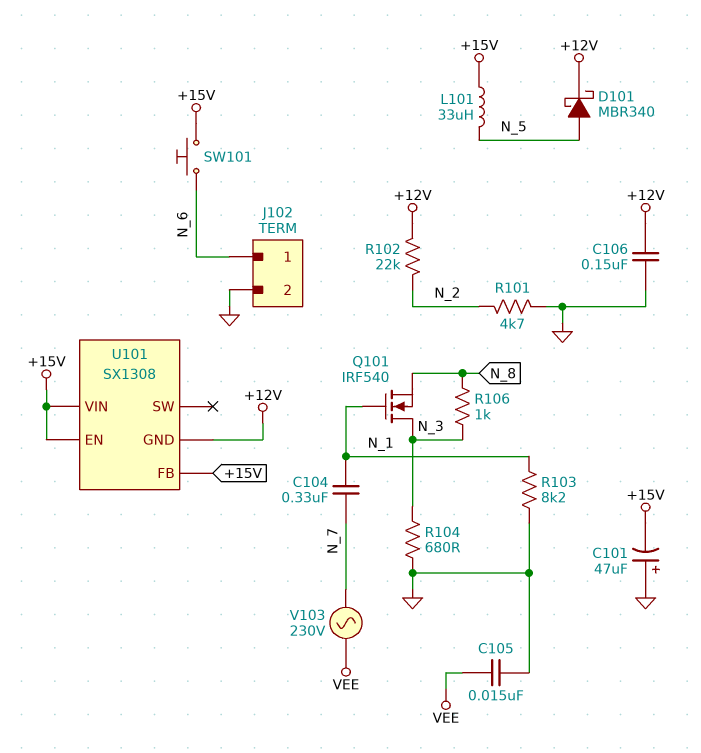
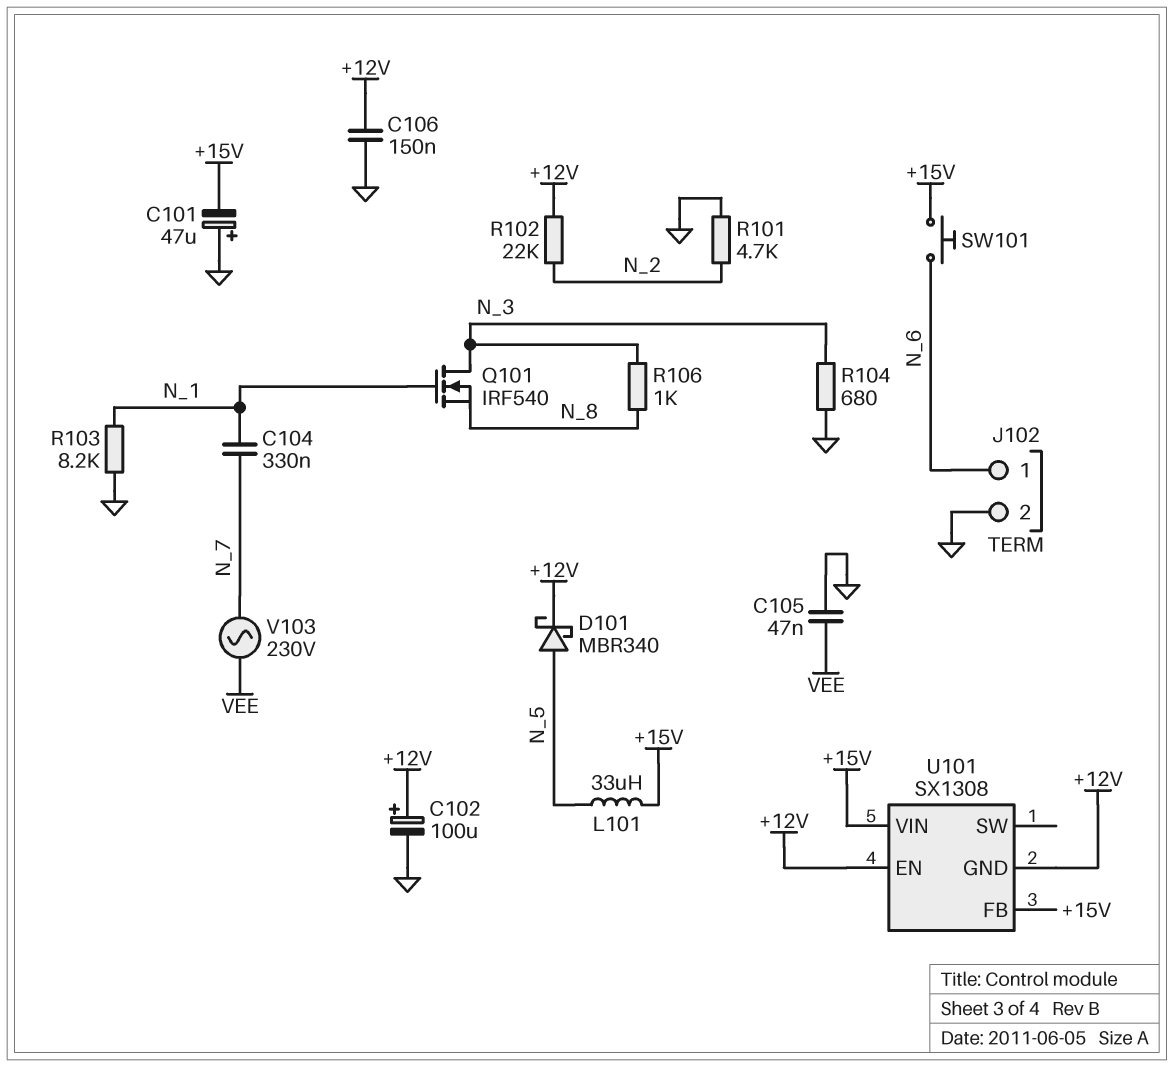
C102: none -> 100uF (plus +12V, minus GND)
C105: 15nF (GND, VEE) -> 47nF (GND, VEE)
U101 pin EN: +15V -> +12V

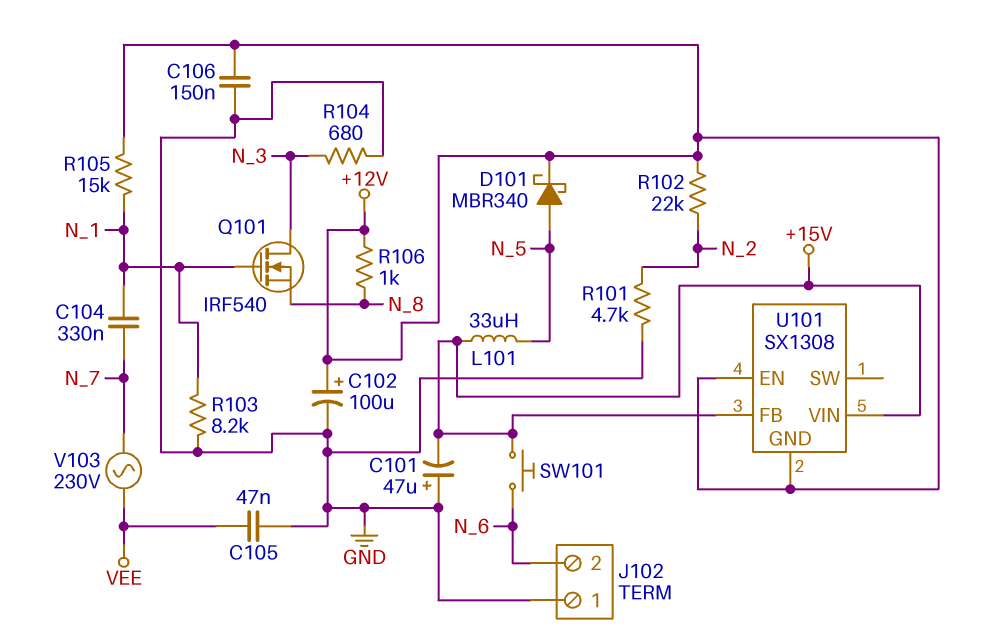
J102 pin 1: N_6 -> GND
J102 pin 2: GND -> N_6
R105: none -> 15k (+12V, N_1)
R106: 1k (N_3, N_8) -> 1k (+12V, N_8)

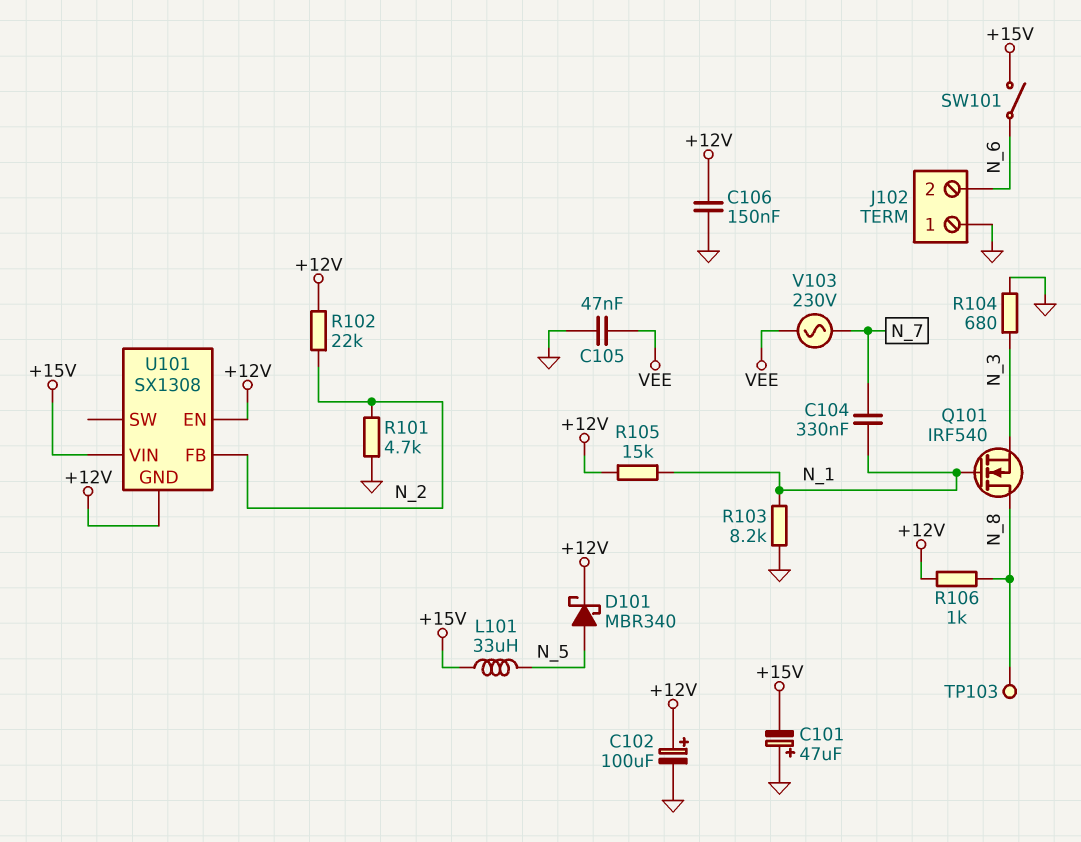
Q101: NMOS IRF540 (G N_1, D N_3, S N_8) -> NMOS IRF540 (G N_1, D N_8, S N_3)
SW101: button (+15V, N_6) -> switch (+15V, N_6)
TP103: none -> test point (N_8)
U101 pin FB: +15V -> N_2

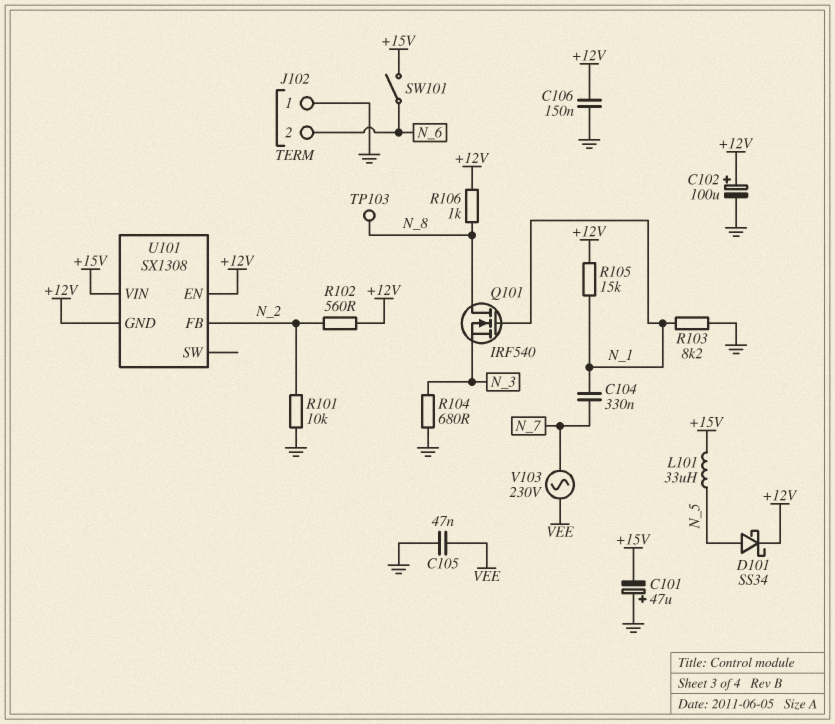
D101: schottky MBR340 (A N_5, K +12V) -> schottky SS34 (A N_5, K +12V)
R101: 4.7k (GND, N_2) -> 10k (GND, N_2)
R102: 22k (+12V, N_2) -> 560 (+12V, N_2)

